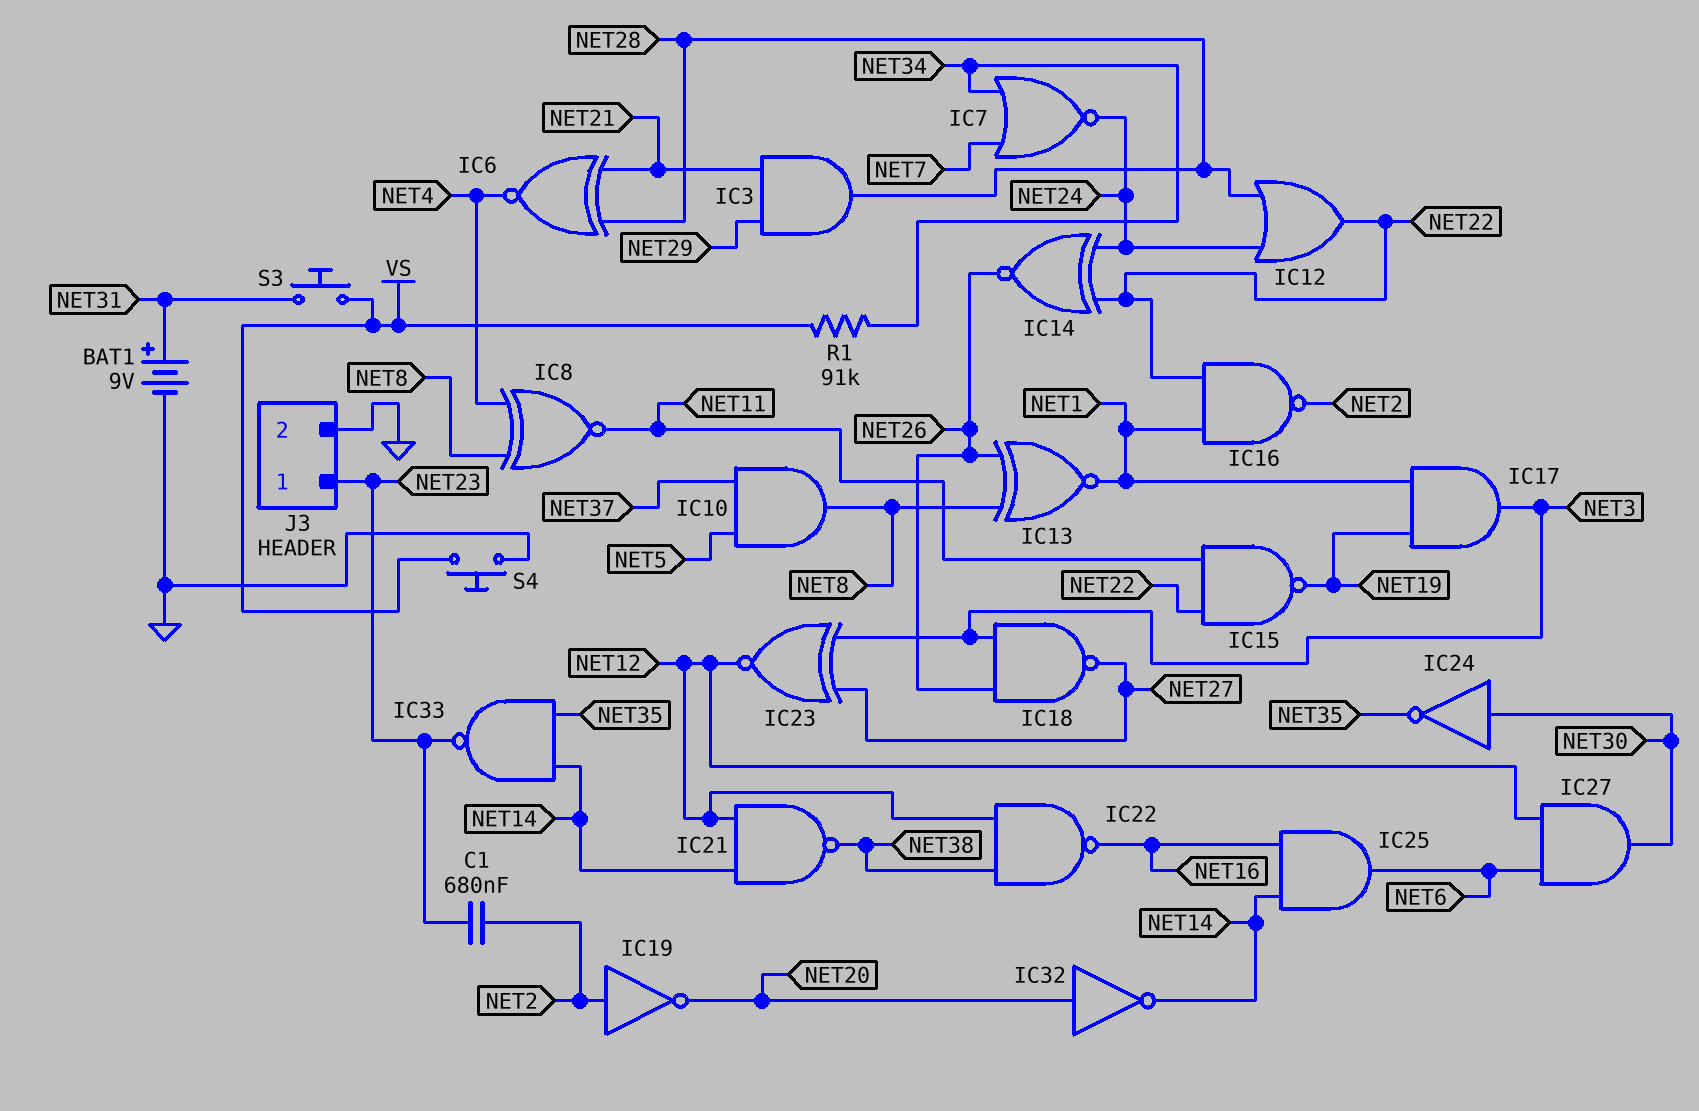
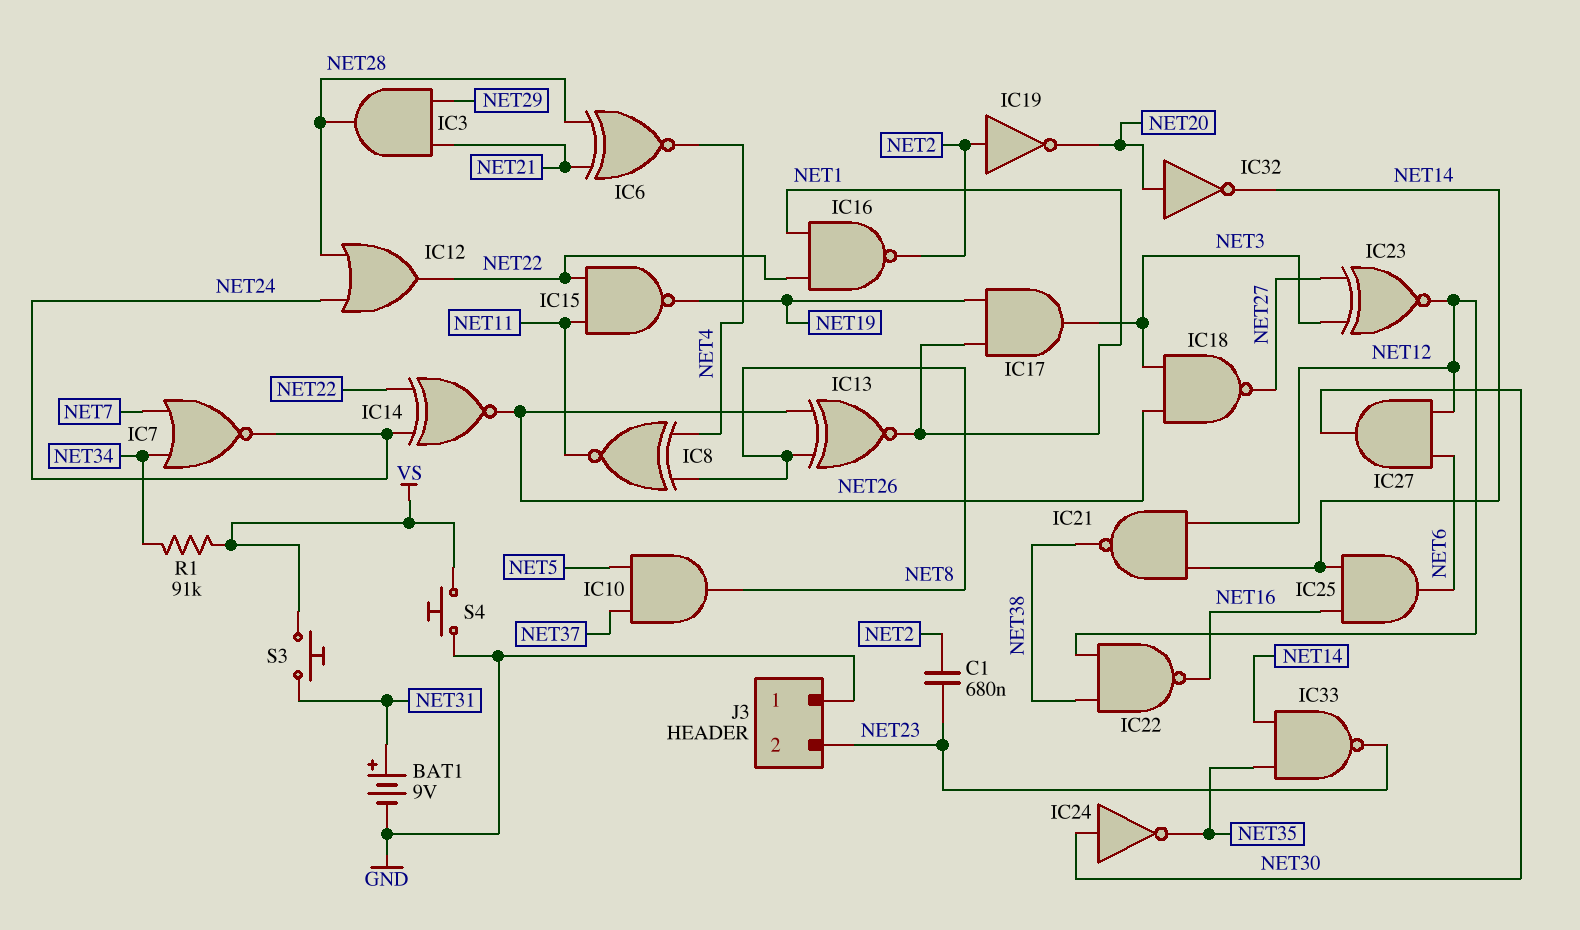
J3 pin 1: NET23 -> GND
J3 pin 2: GND -> NET23

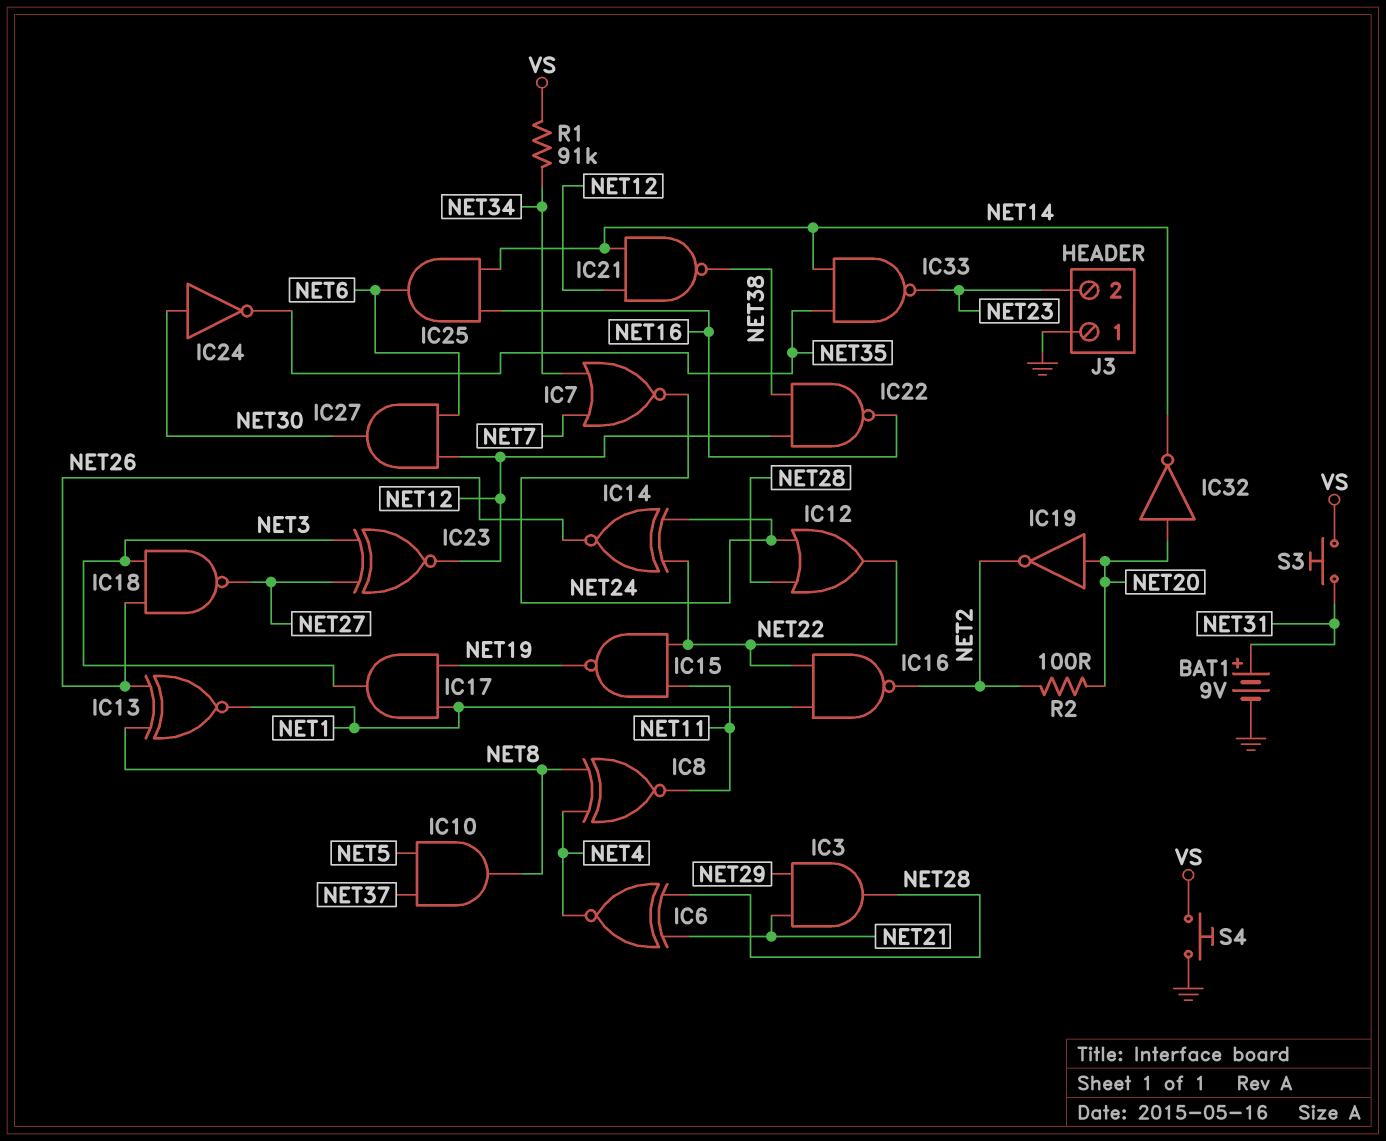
C1: 680nF (NET2, NET23) -> none
IC19: NOT (in NET2, out NET20) -> NOT (in NET20, out NET2)
R2: none -> 100 (NET2, NET20)

